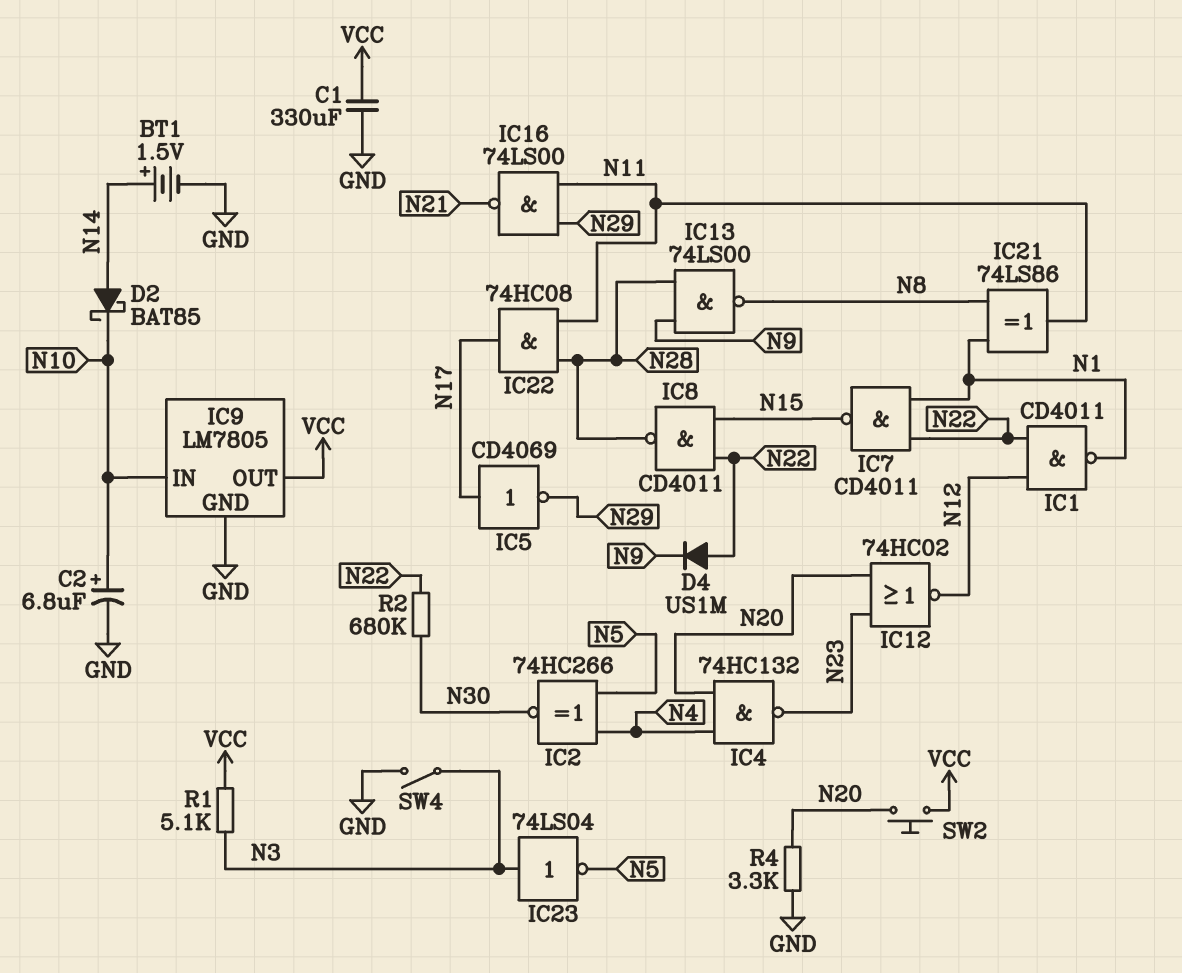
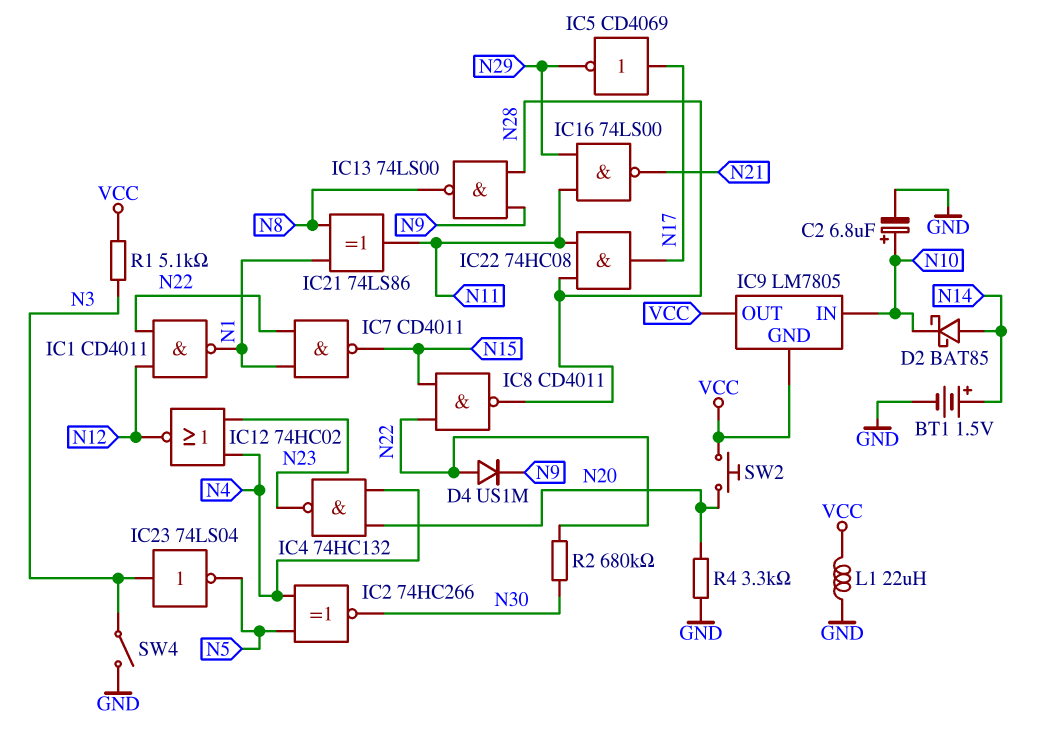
C1: 330uF (GND, VCC) -> none
IC9 pin GND: GND -> VCC
IC12: NOR 74HC02 (in N20, in N23, out N12) -> NOR 74HC02 (in N4, in N23, out N12)
L1: none -> 22uH (GND, VCC)

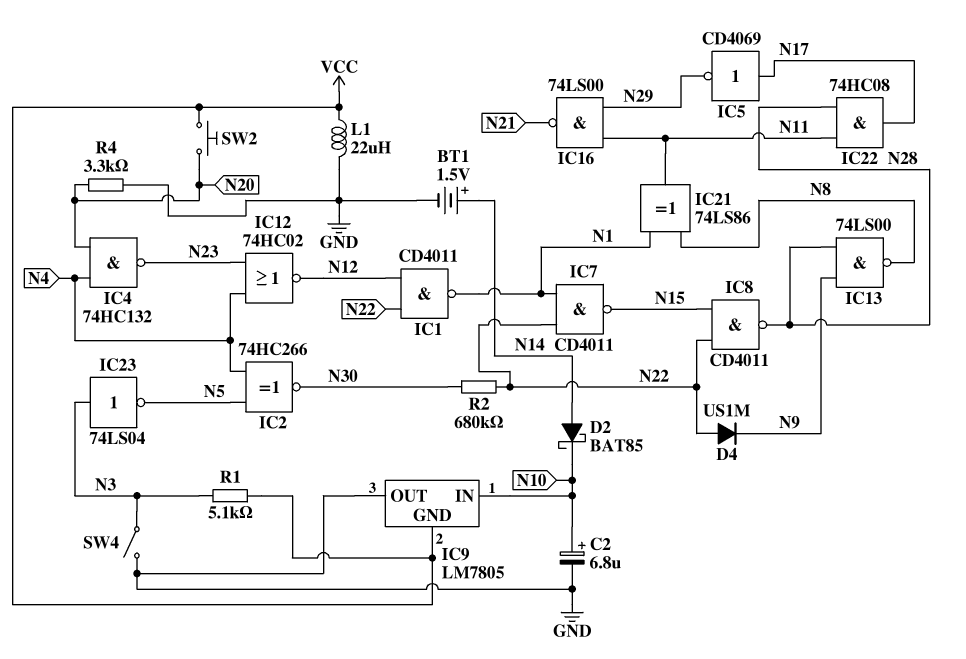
IC9 pin OUT: VCC -> GND

